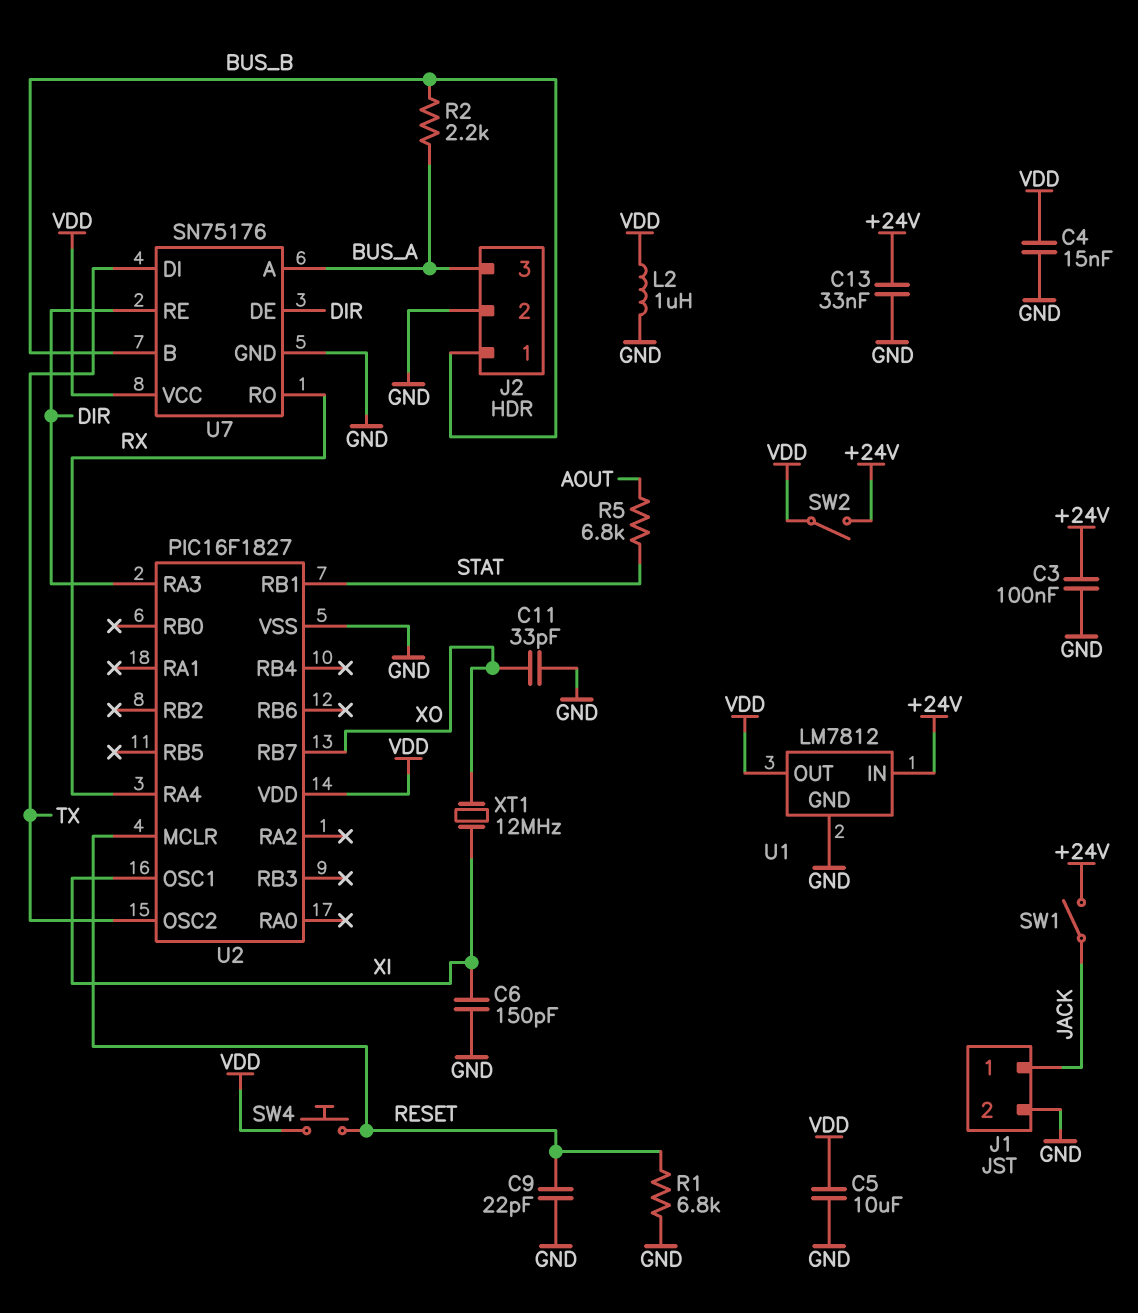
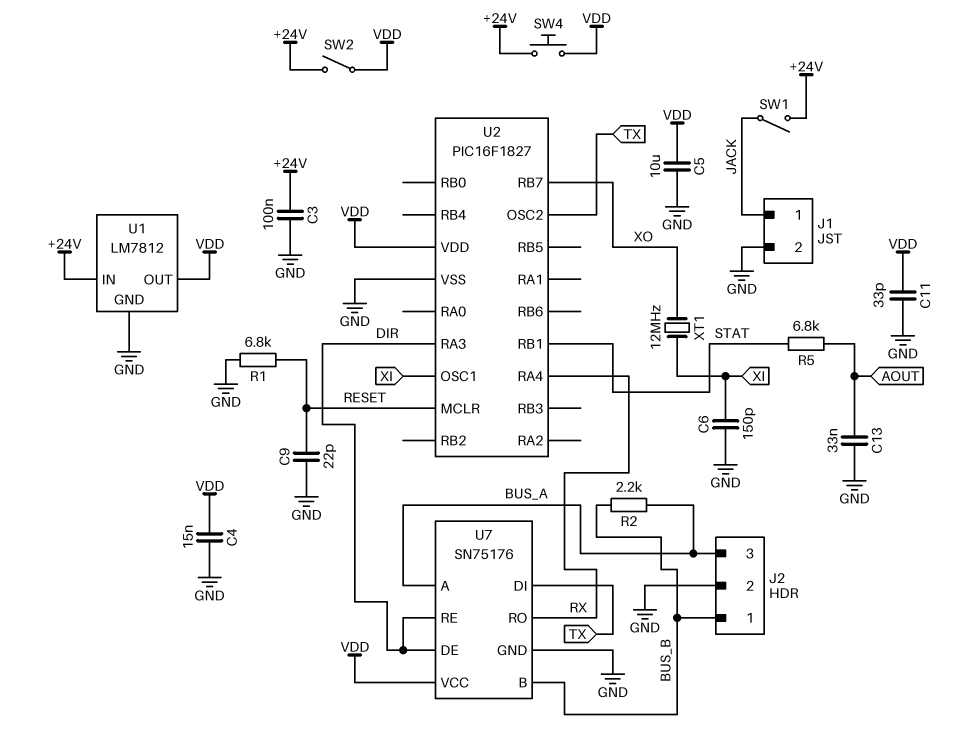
C11: 33pF (GND, XO) -> 33pF (GND, VDD)
C13: 33nF (+24V, GND) -> 33nF (AOUT, GND)
L2: 1uH (GND, VDD) -> none
SW4: button (RESET, VDD) -> button (+24V, VDD)

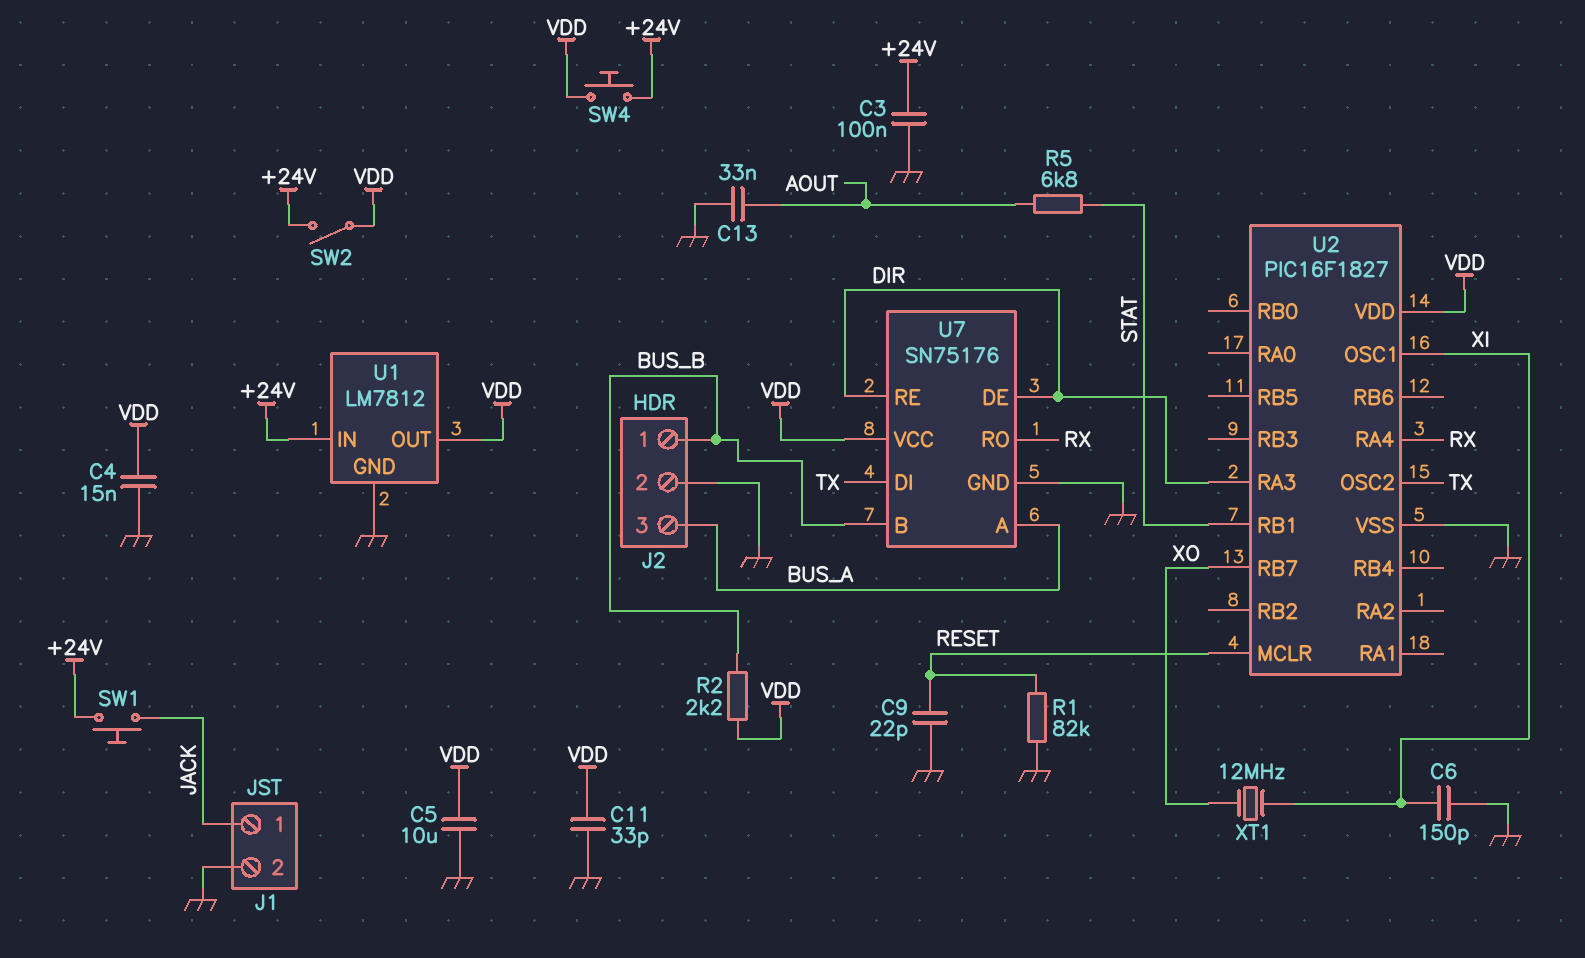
R1: 6.8k (GND, RESET) -> 82k (GND, RESET)
R2: 2.2k (BUS_A, BUS_B) -> 2.2k (BUS_B, VDD)
SW1: switch (+24V, JACK) -> button (+24V, JACK)

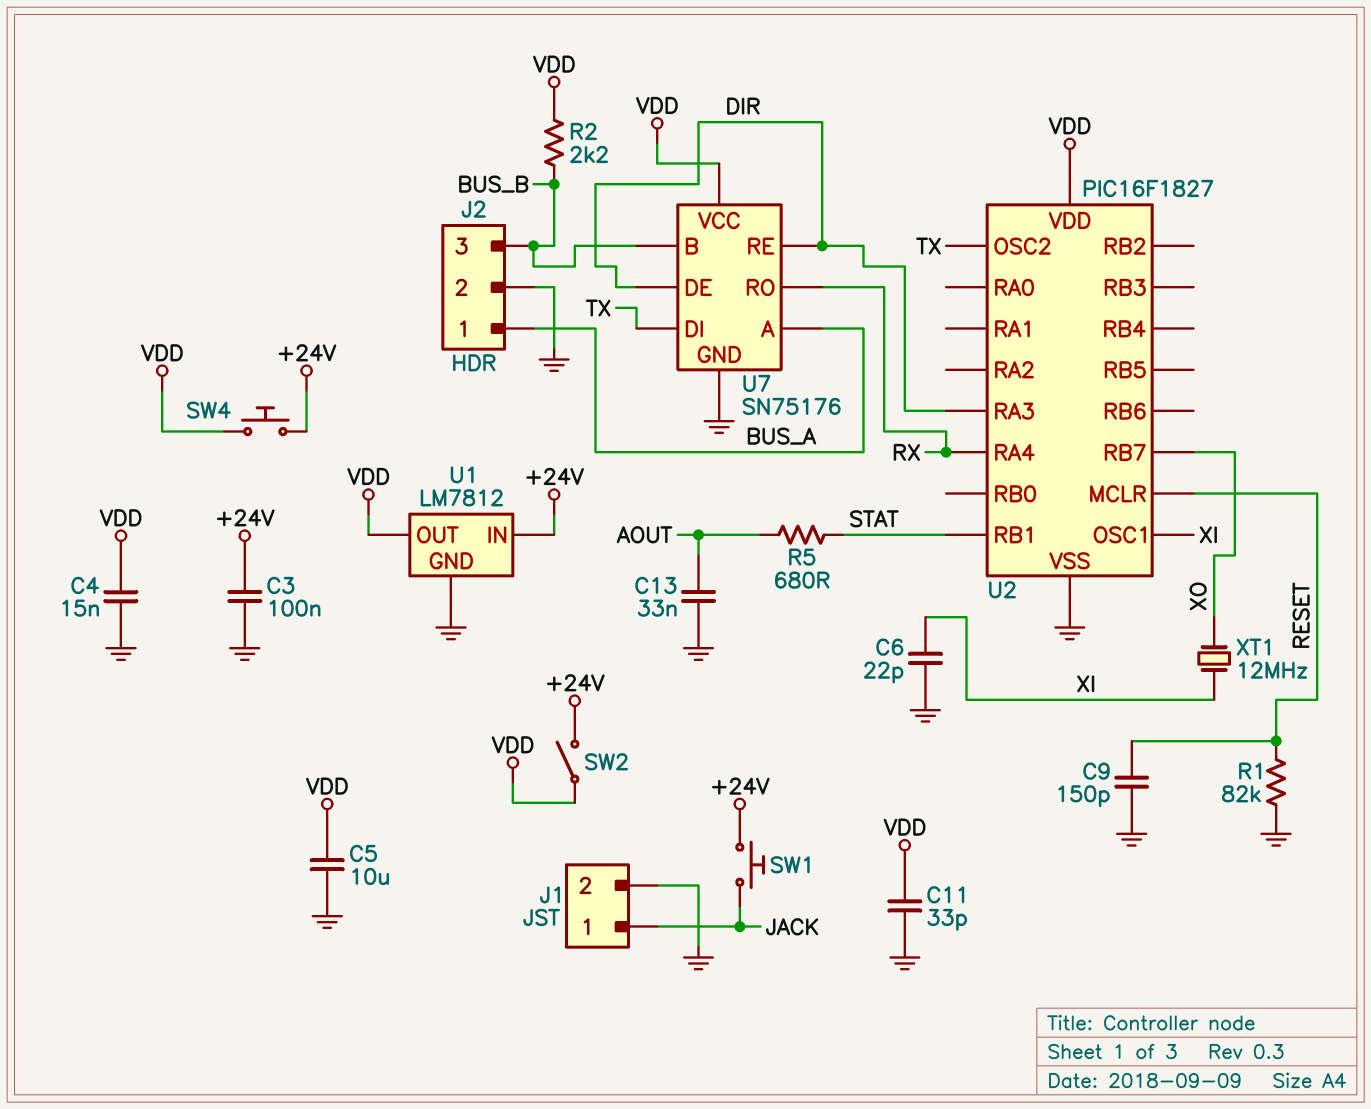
C6: 150pF (GND, XI) -> 22pF (GND, XI)
C9: 22pF (GND, RESET) -> 150pF (GND, RESET)
J2 pin 1: BUS_B -> BUS_A
J2 pin 3: BUS_A -> BUS_B
R5: 6.8k (AOUT, STAT) -> 680 (AOUT, STAT)

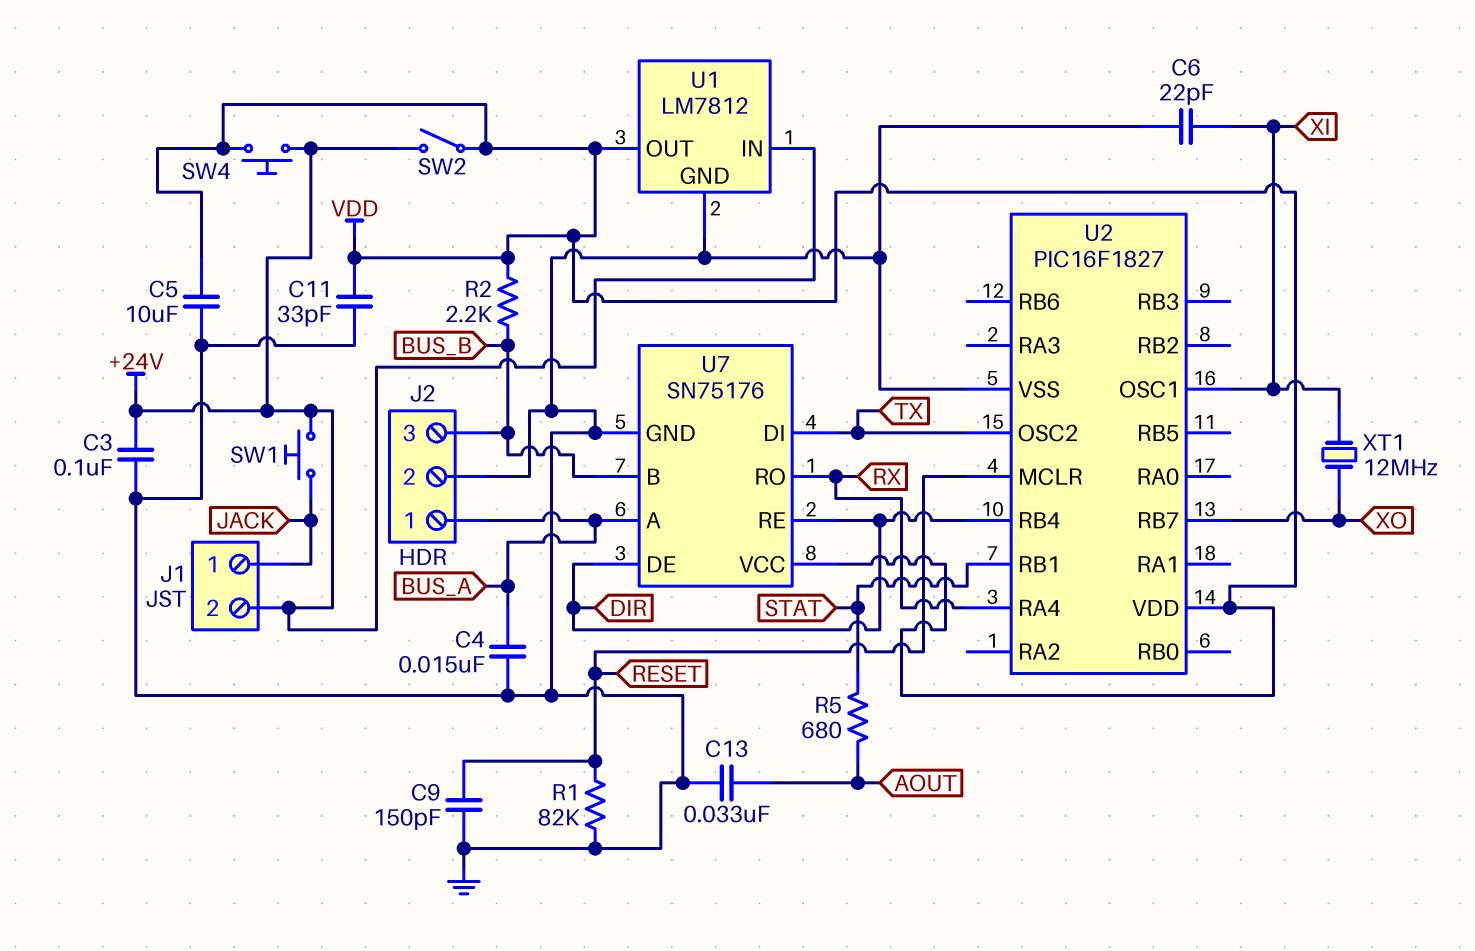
C4: 15nF (GND, VDD) -> 15nF (BUS_A, GND)
J1 pin 2: GND -> +24V
U2 pin RA3: DIR -> none
U2 pin RB4: none -> DIR

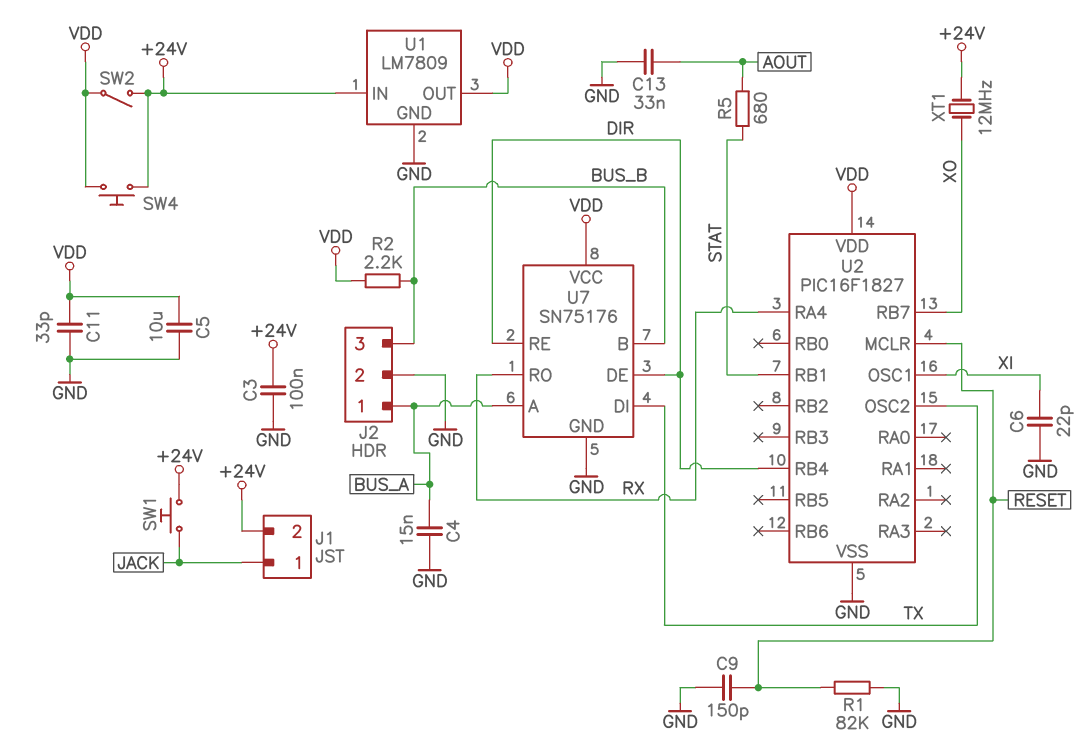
U1: LM7812 -> LM7809
XT1: 12MHz (XI, XO) -> 12MHz (+24V, XO)

